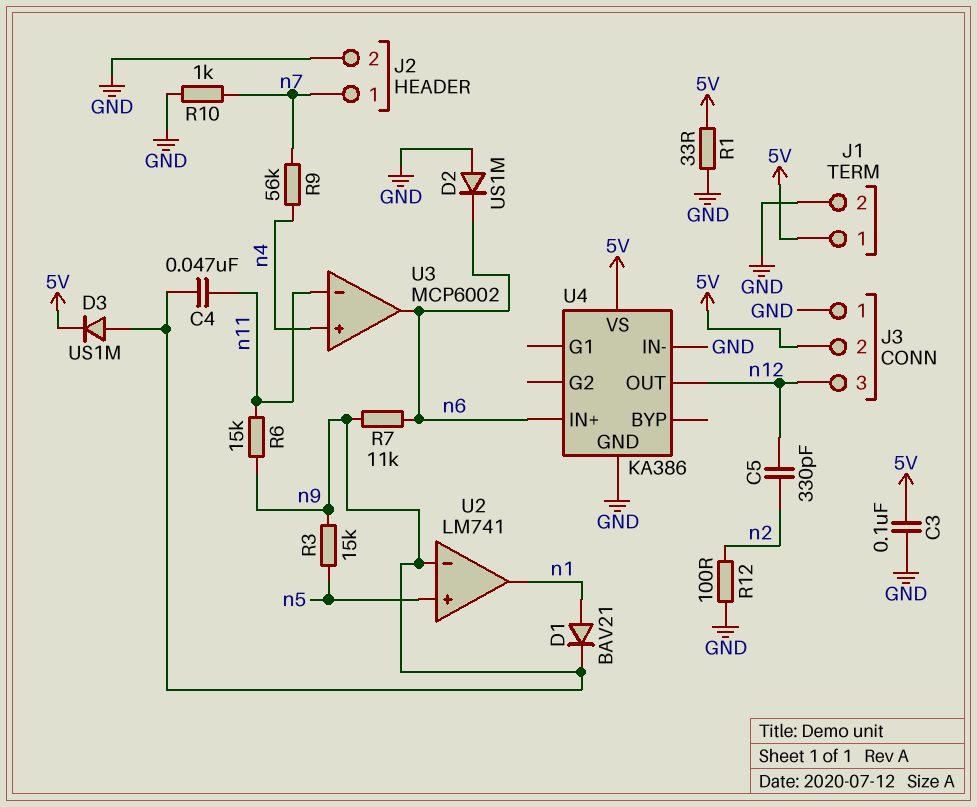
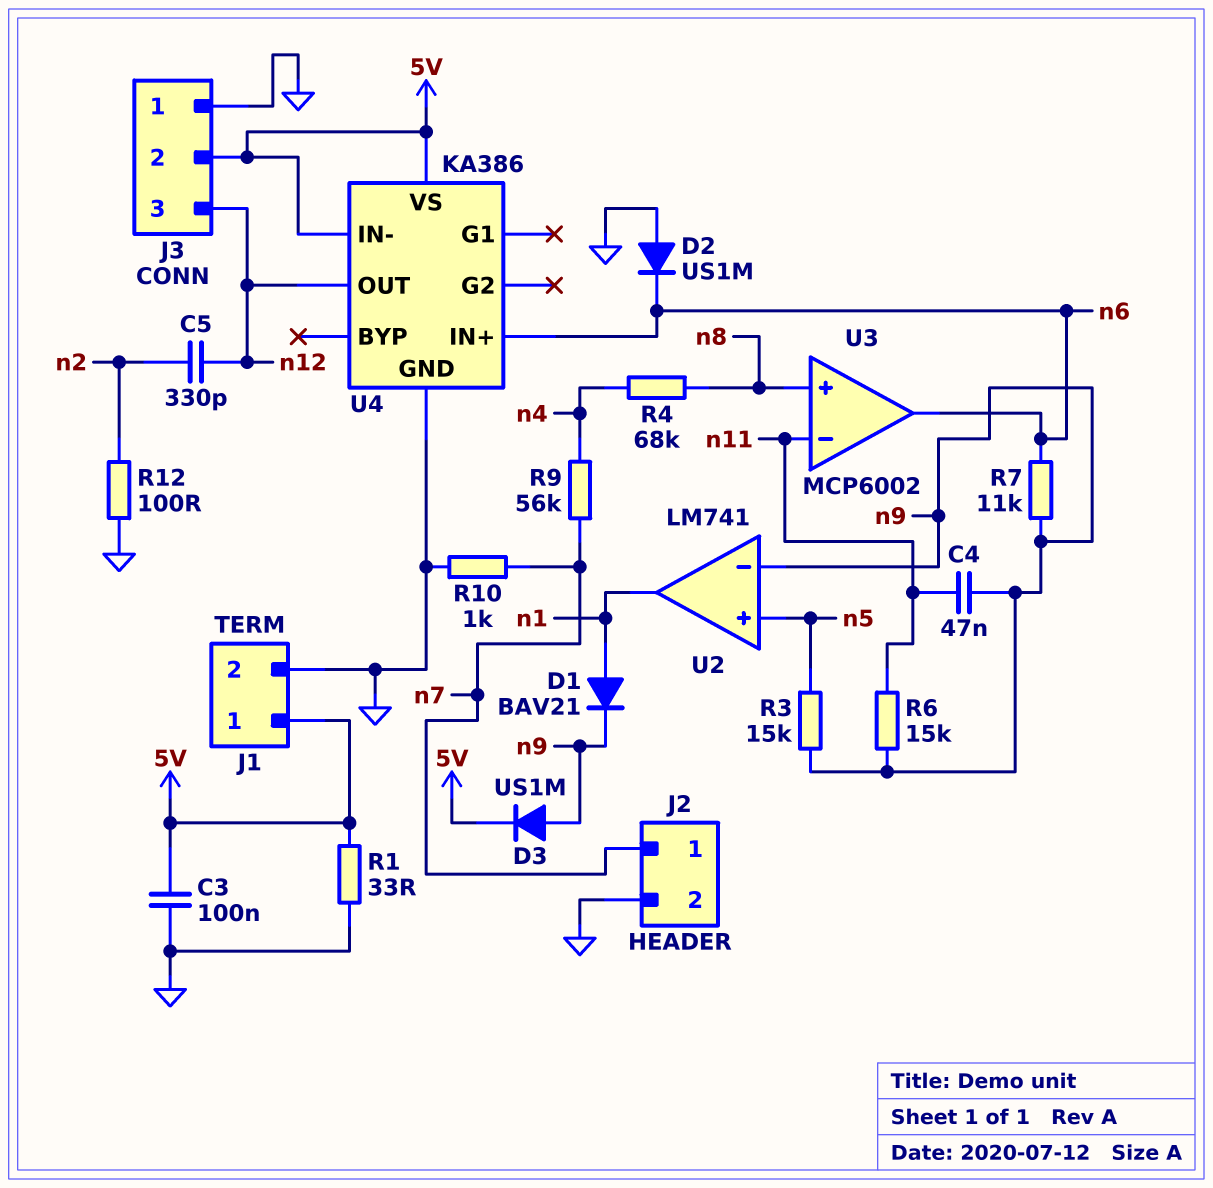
R4: none -> 68k (n4, n8)
U3 pin in+: n4 -> n8
U4 pin IN-: GND -> 5V

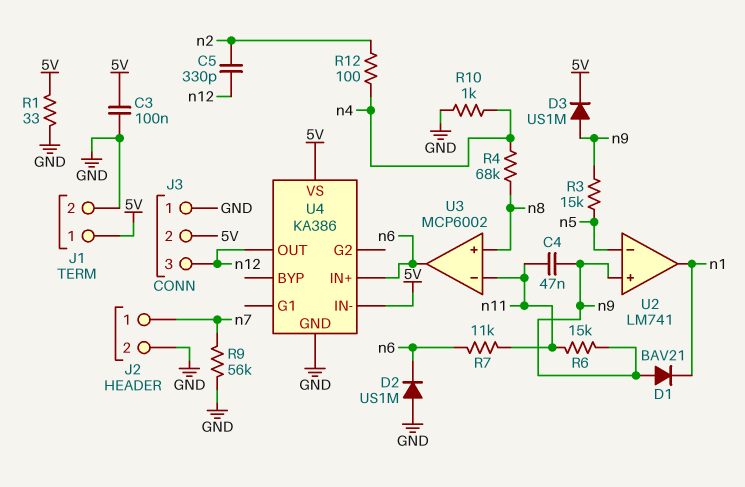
D1: diode BAV21 (A n1, K n9) -> diode BAV21 (A n9, K n1)
R7: 11k (n6, n9) -> 11k (n6, n11)
R9: 56k (n4, n7) -> 56k (GND, n7)
R10: 1k (GND, n7) -> 1k (GND, n4)
R12: 100 (GND, n2) -> 100 (n2, n4)
U2 pin in+: n5 -> n9
U2 pin in-: n9 -> n5

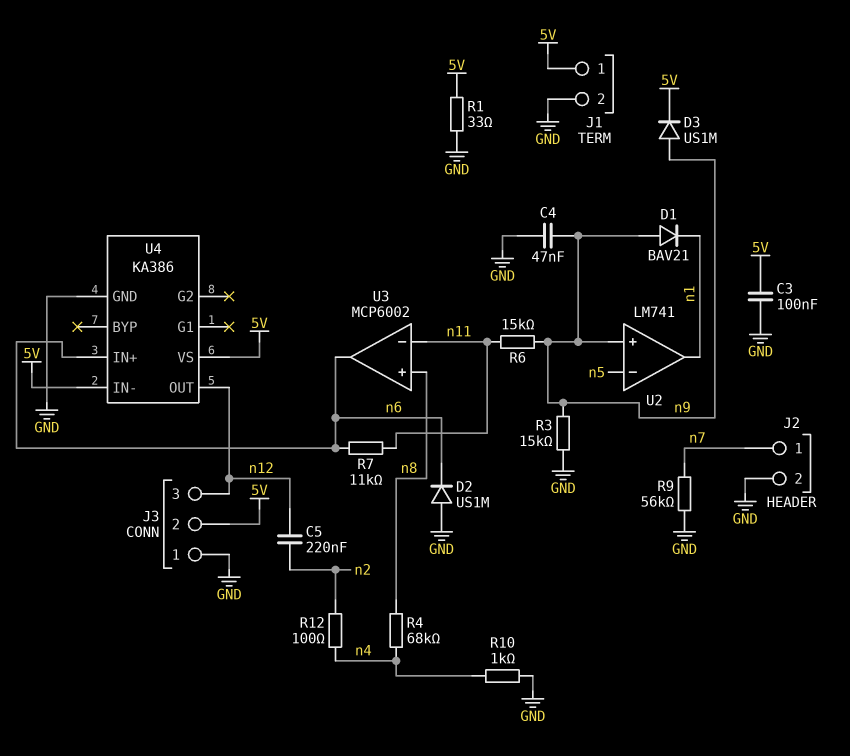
C4: 47nF (n9, n11) -> 47nF (GND, n9)
C5: 330pF (n2, n12) -> 220nF (n2, n12)
R3: 15k (n5, n9) -> 15k (GND, n9)

